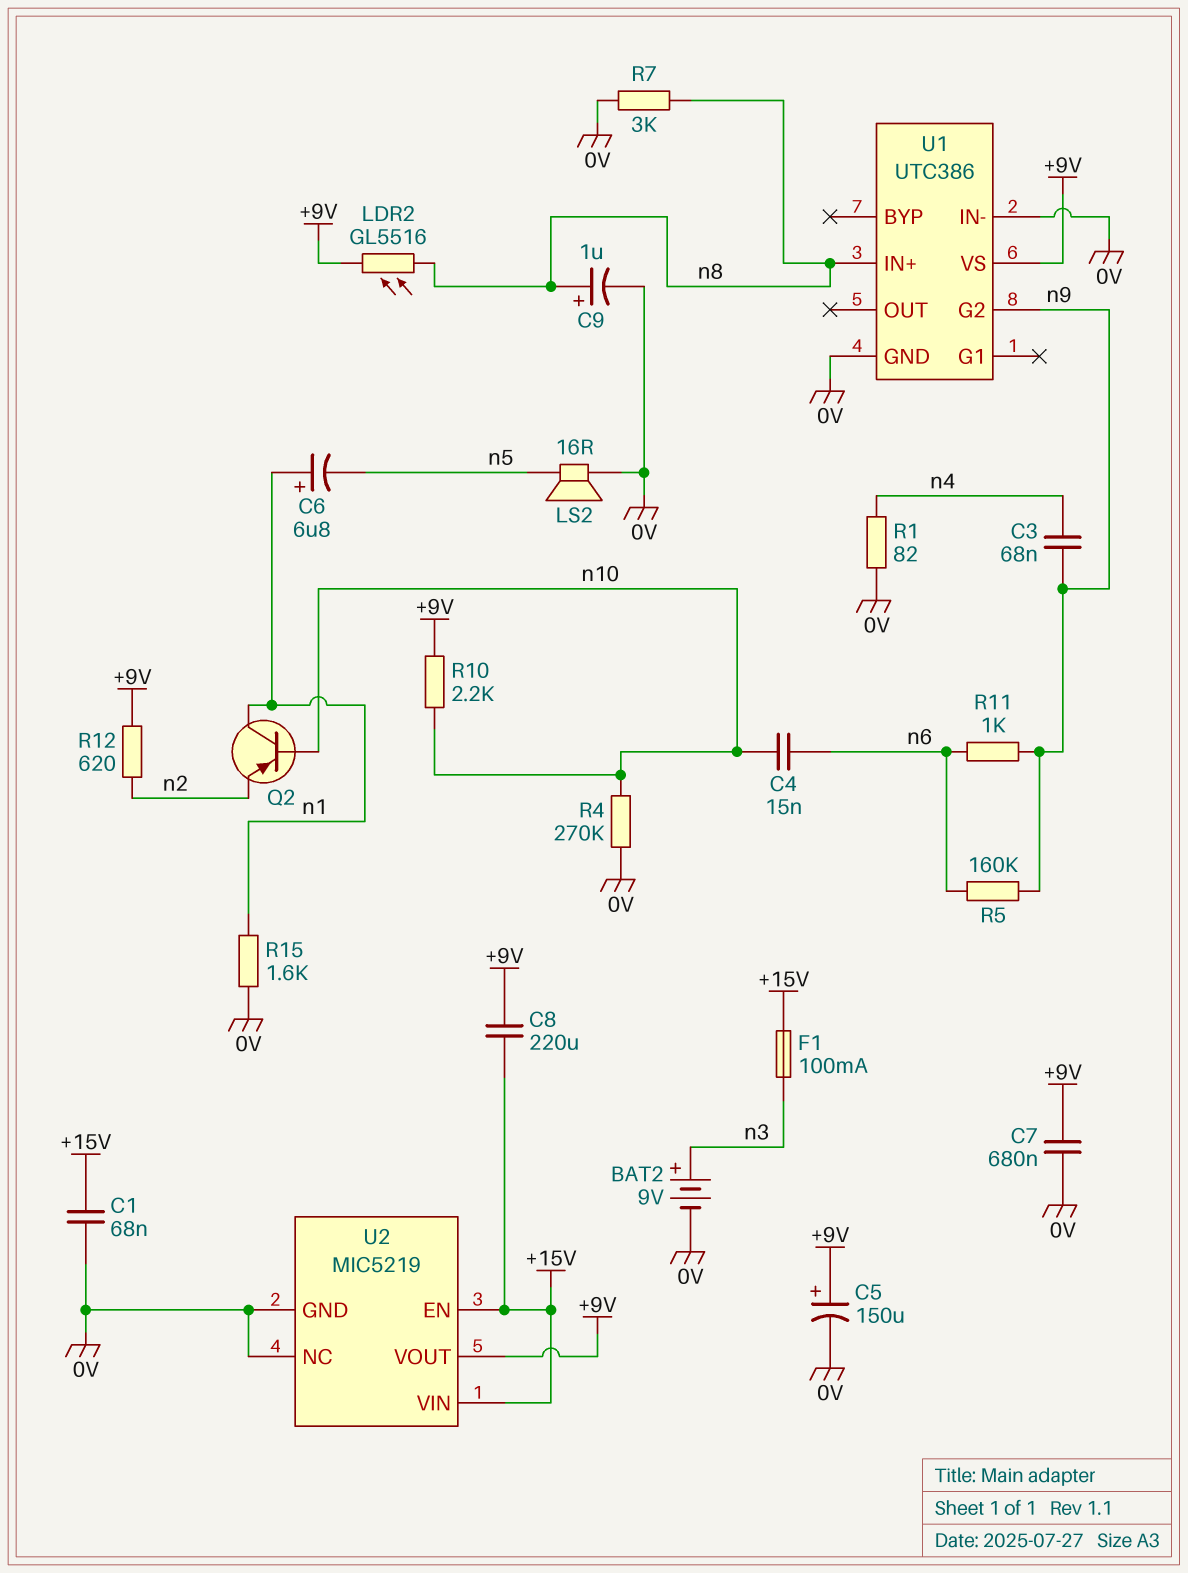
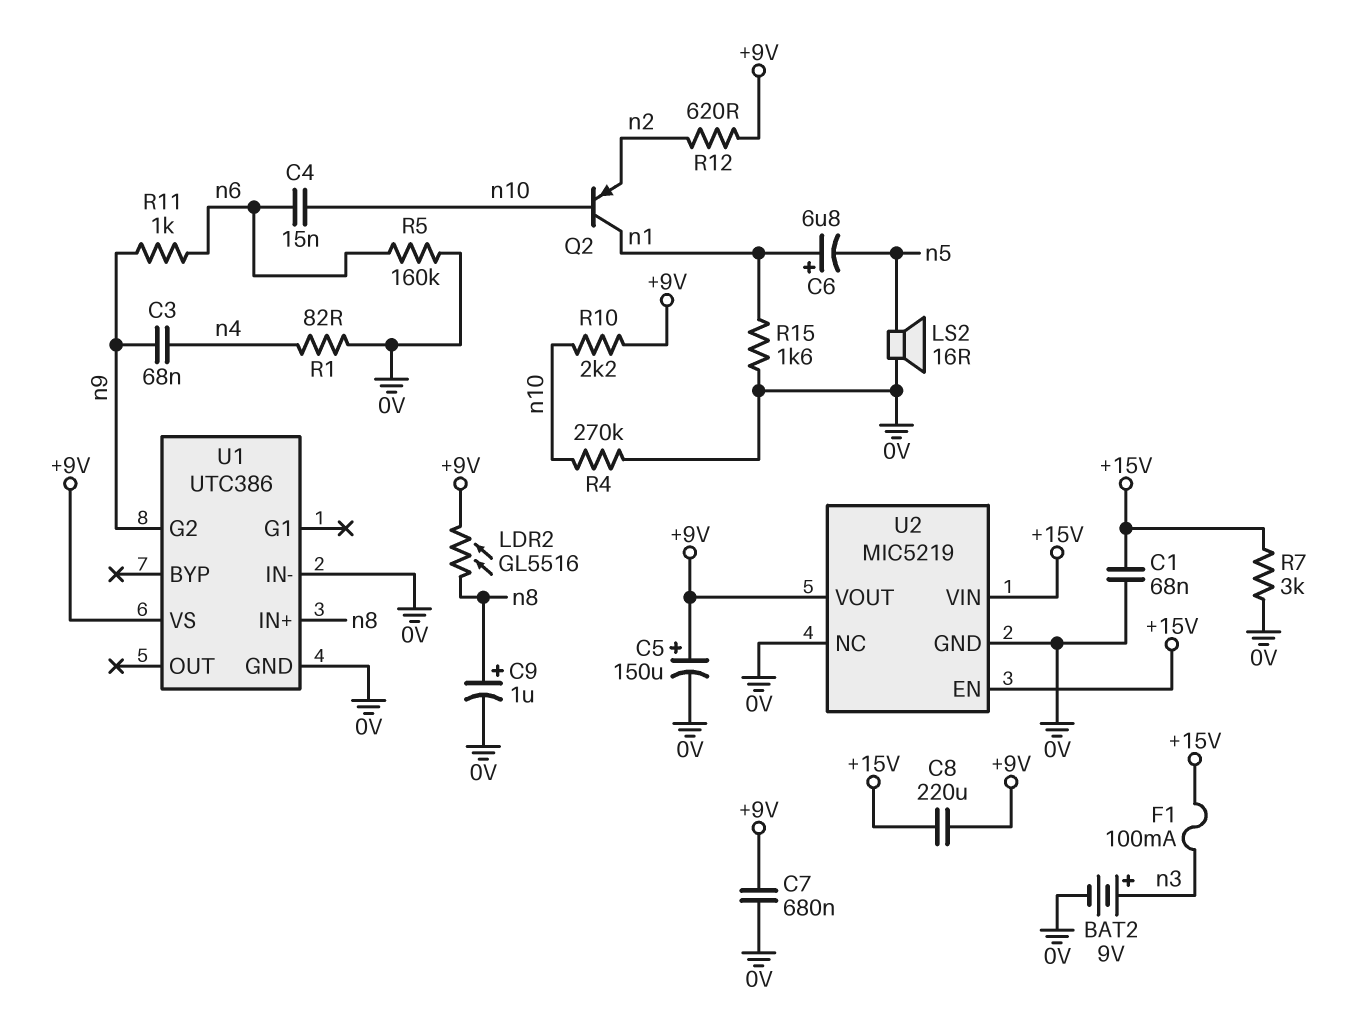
R5: 160k (n6, n9) -> 160k (0V, n6)
R7: 3k (0V, n8) -> 3k (+15V, 0V)

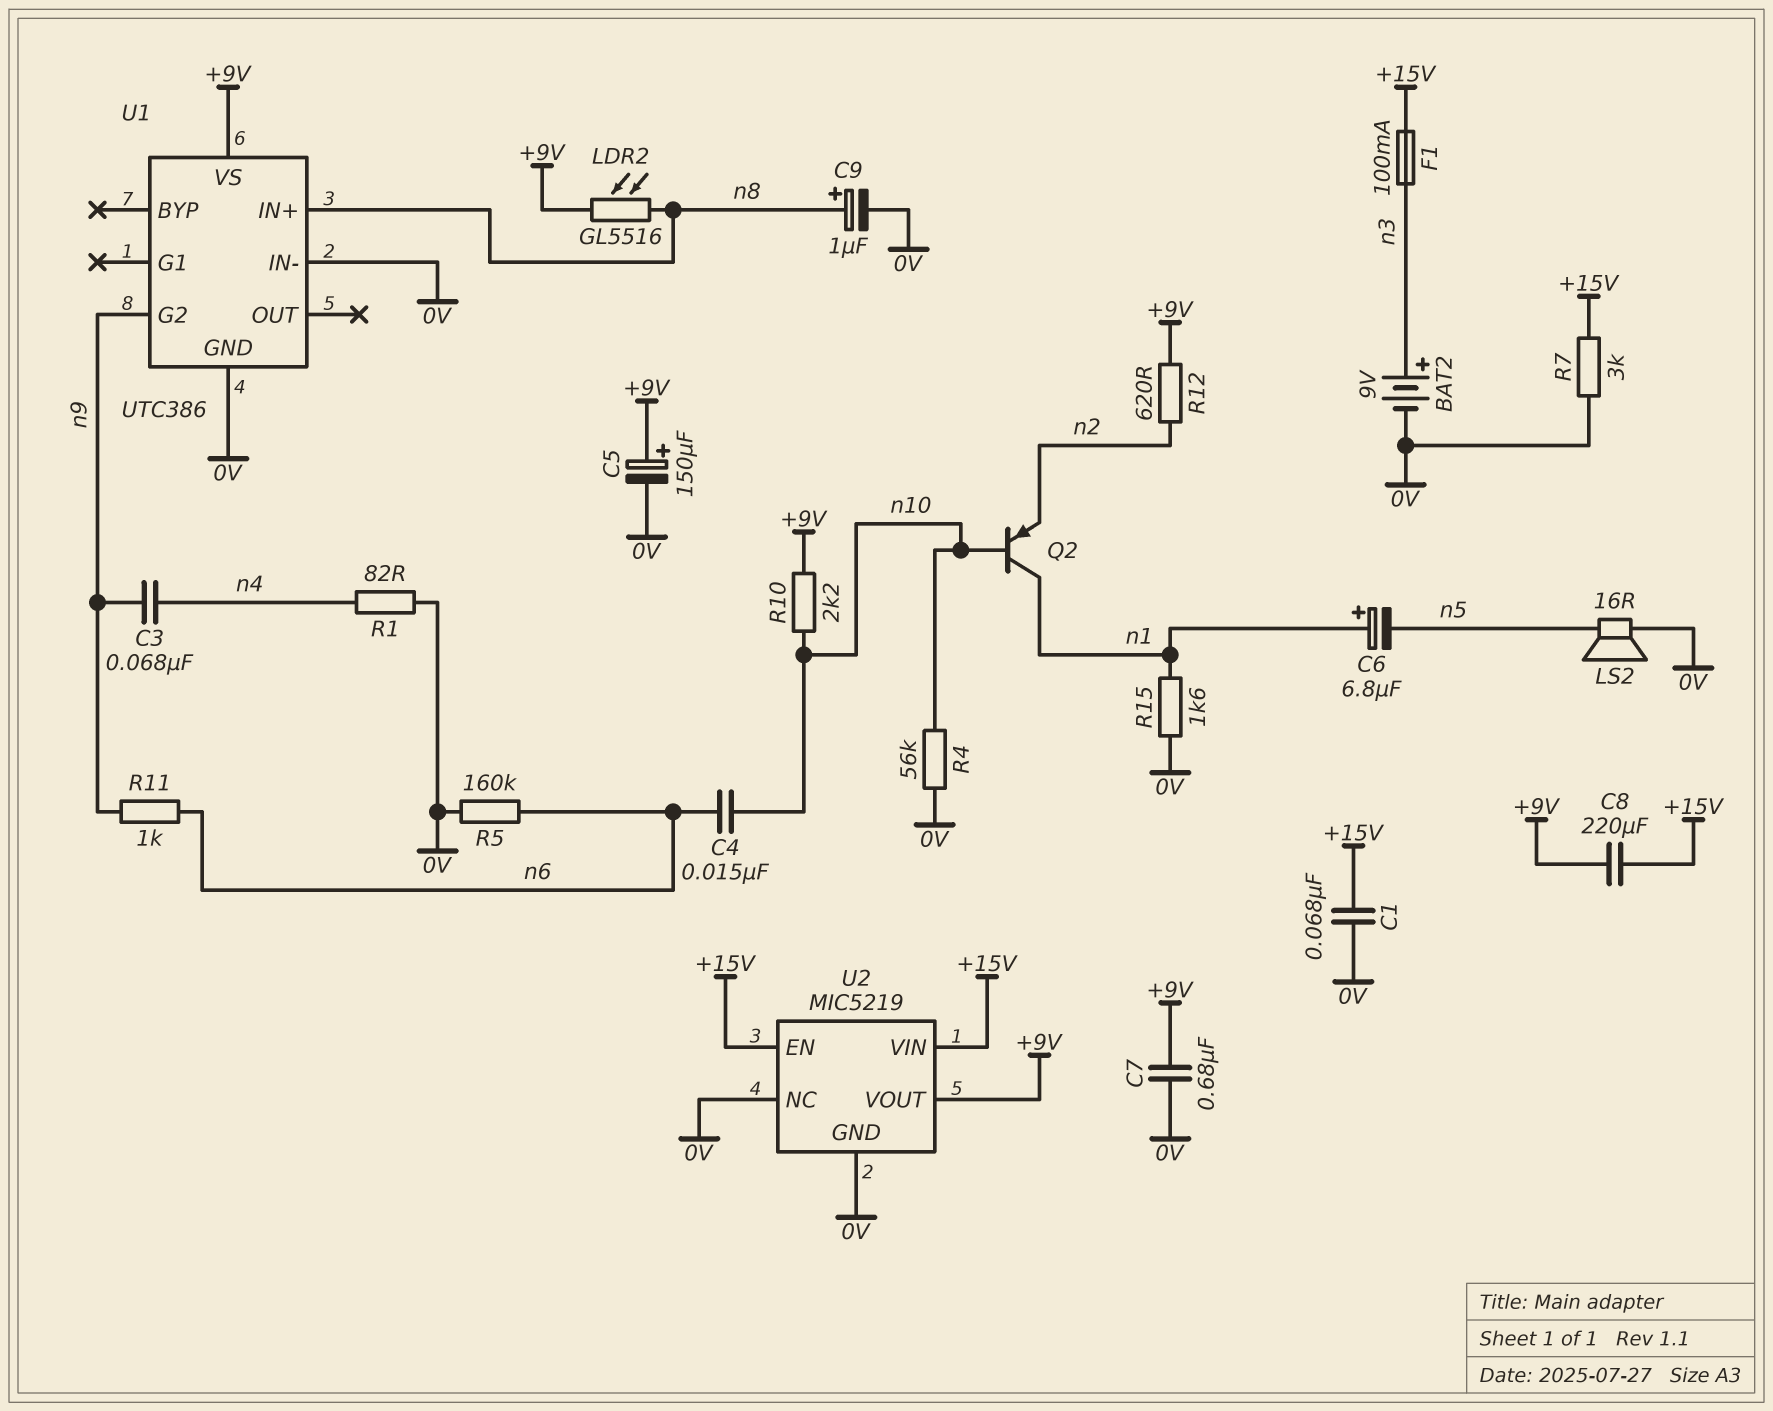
R4: 270k (0V, n10) -> 56k (0V, n10)

